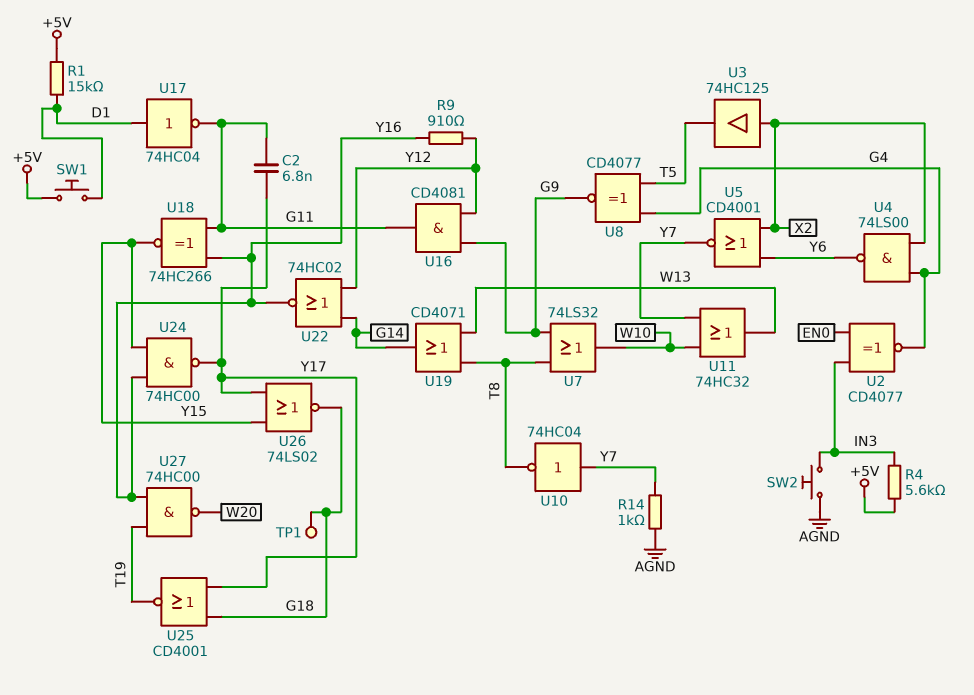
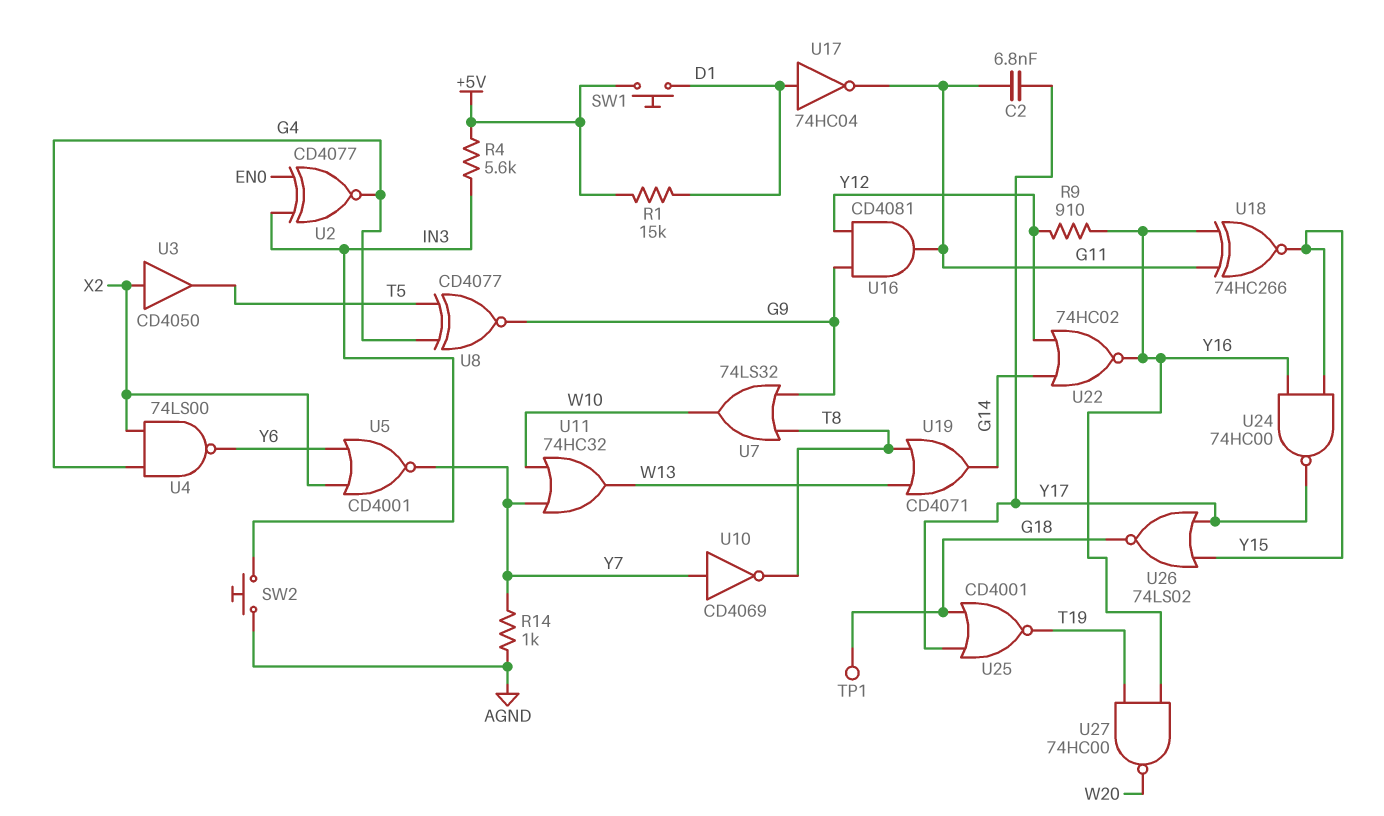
U3: buffer 74HC125 (in X2, out T5) -> buffer CD4050 (in X2, out T5)
U10: NOT 74HC04 (in Y7, out T8) -> NOT CD4069 (in Y7, out T8)

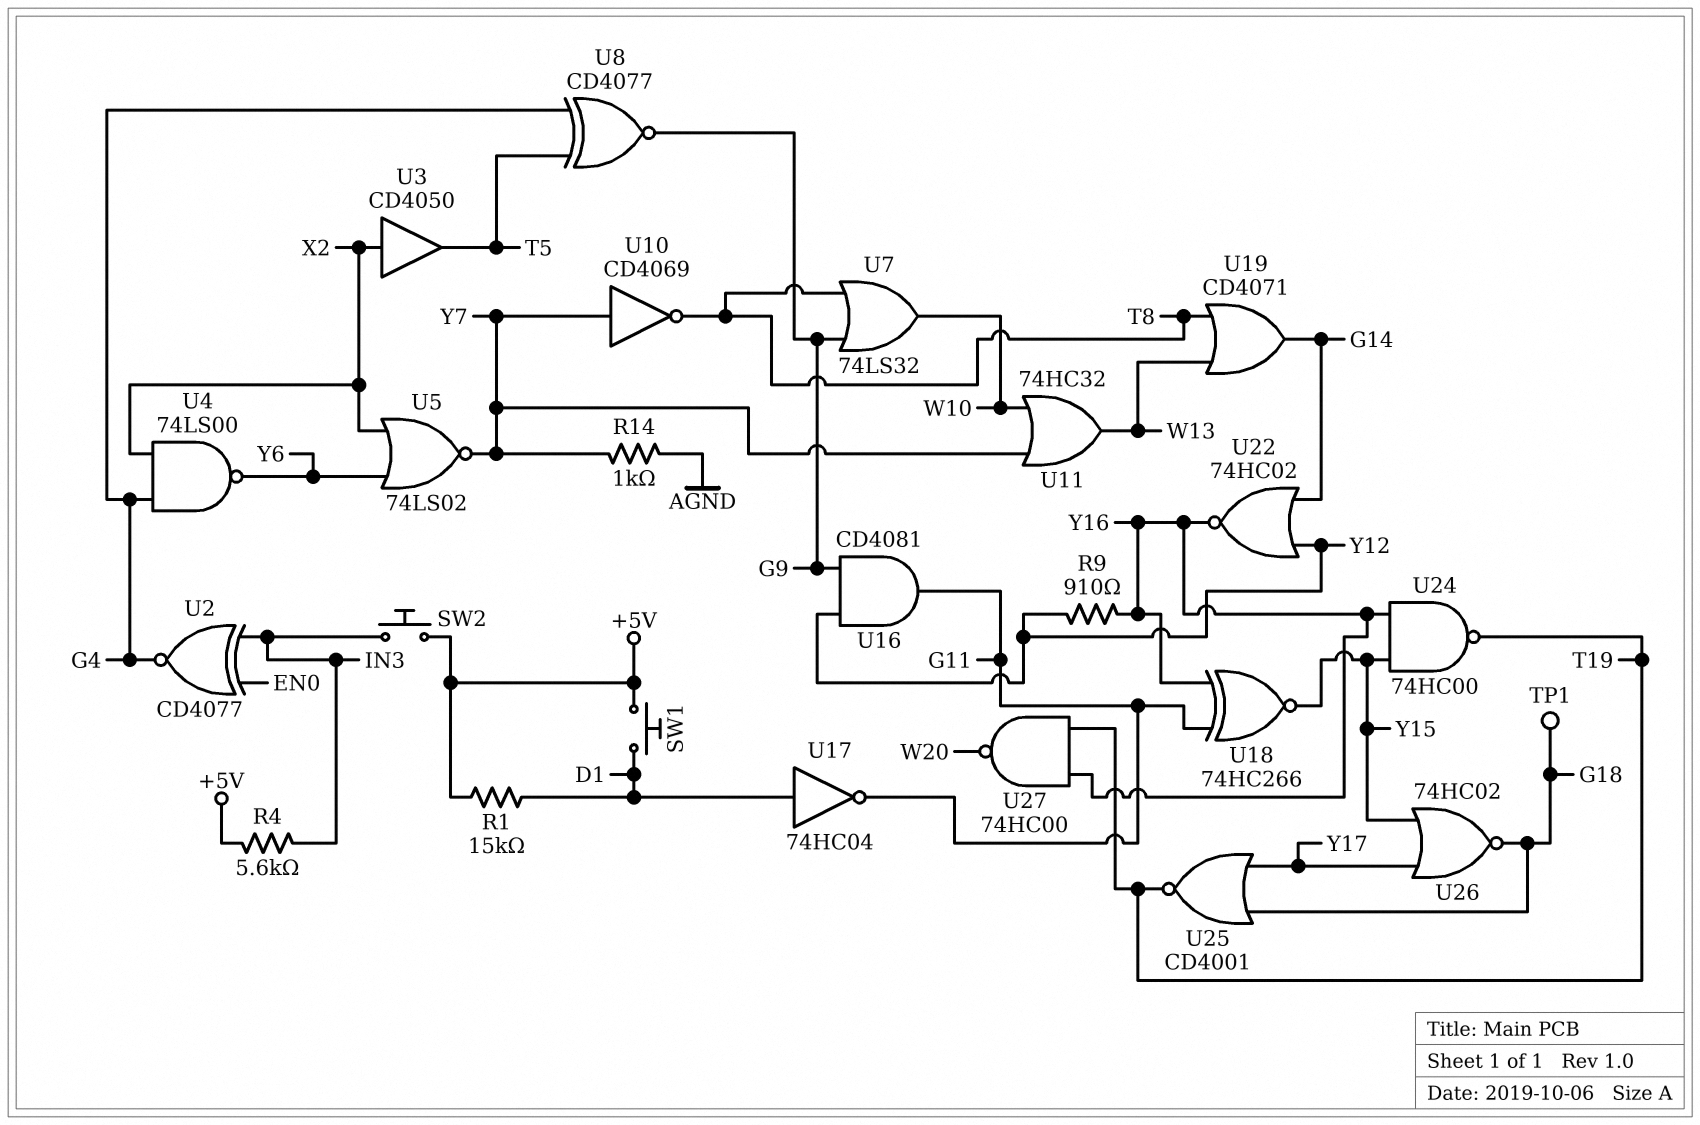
C2: 6.8nF (G11, Y17) -> none
SW2: button (AGND, IN3) -> button (+5V, IN3)
U5: NOR CD4001 (in X2, in Y6, out Y7) -> NOR 74LS02 (in X2, in Y6, out Y7)
U24: NAND 74HC00 (in Y15, in Y16, out Y17) -> NAND 74HC00 (in Y15, in Y16, out T19)
U26: NOR 74LS02 (in Y15, in Y17, out G18) -> NOR 74HC02 (in Y15, in Y17, out G18)

